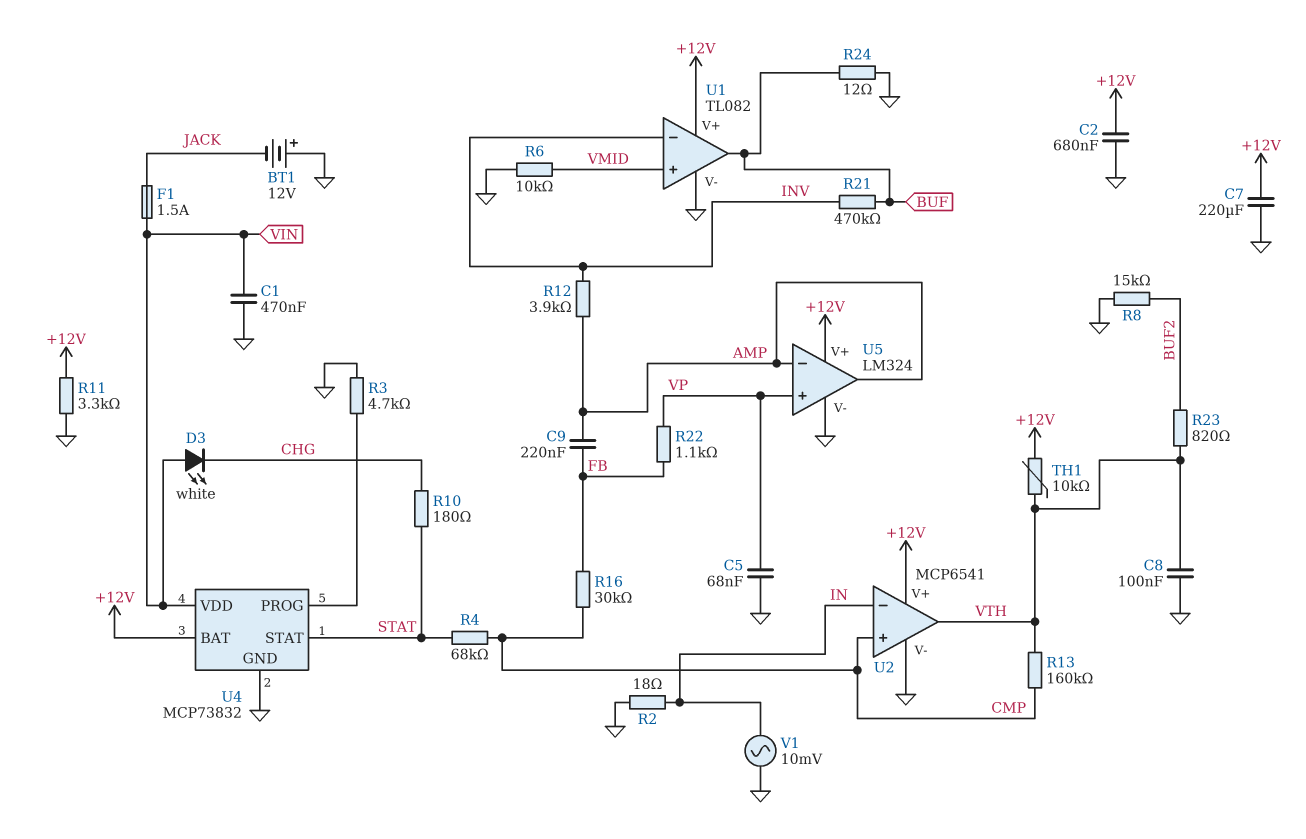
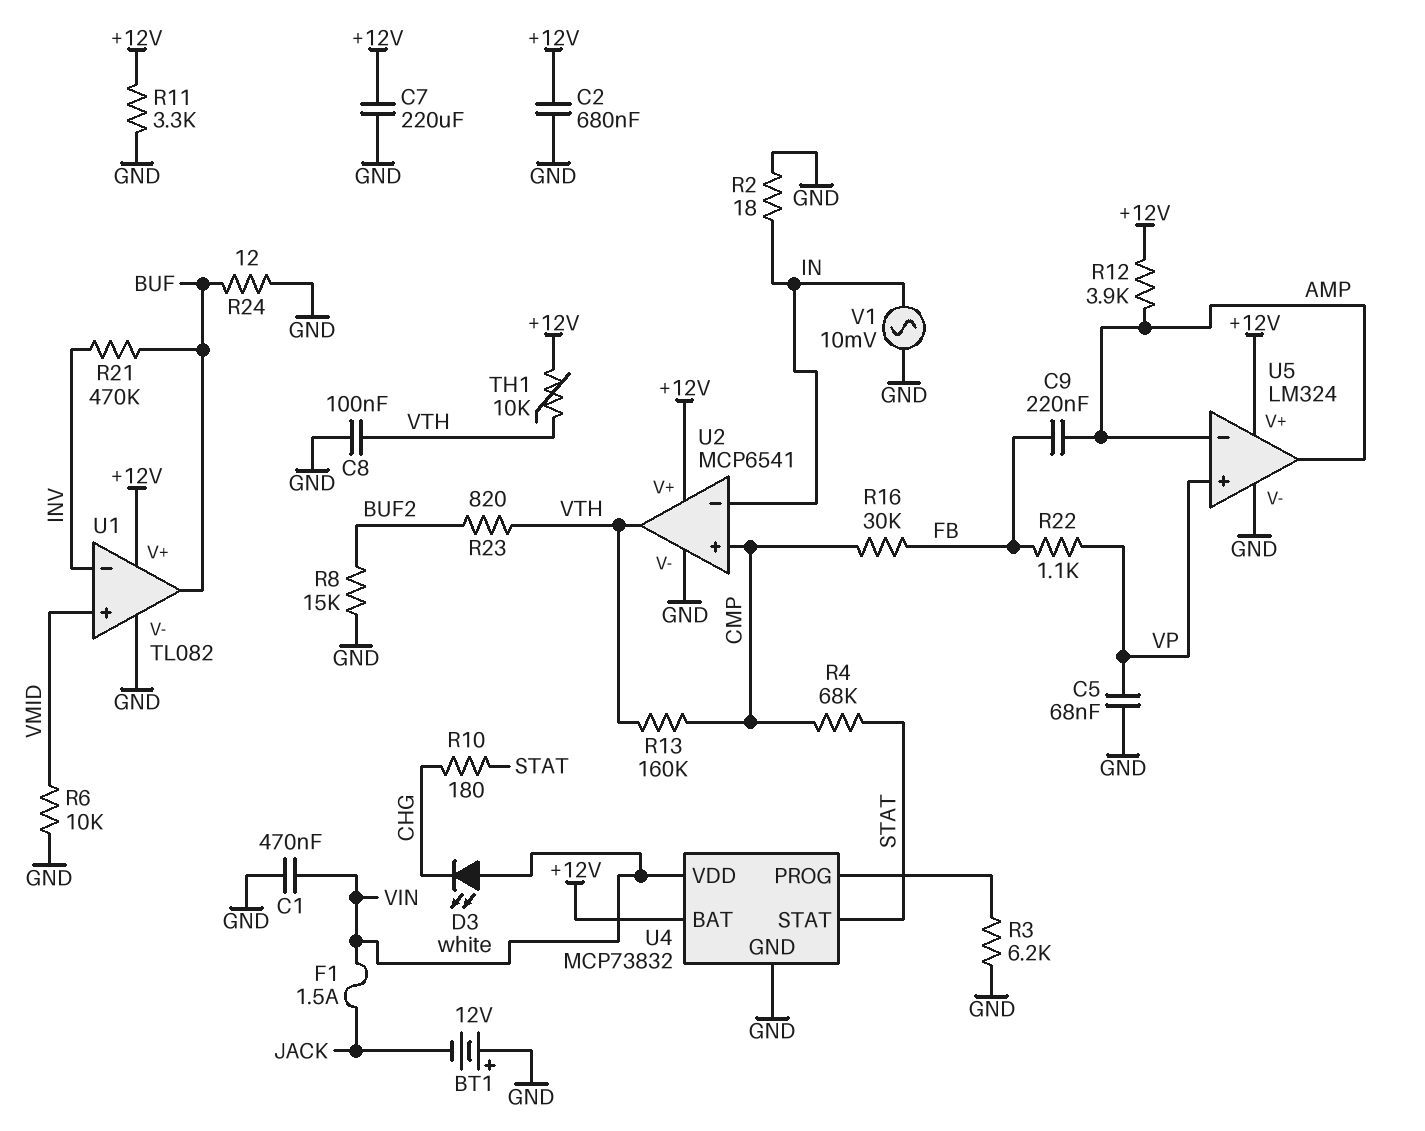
R3: 4.7k (GND, U4/PROG) -> 6.2k (GND, U4/PROG)
R12: 3.9k (AMP, INV) -> 3.9k (+12V, AMP)

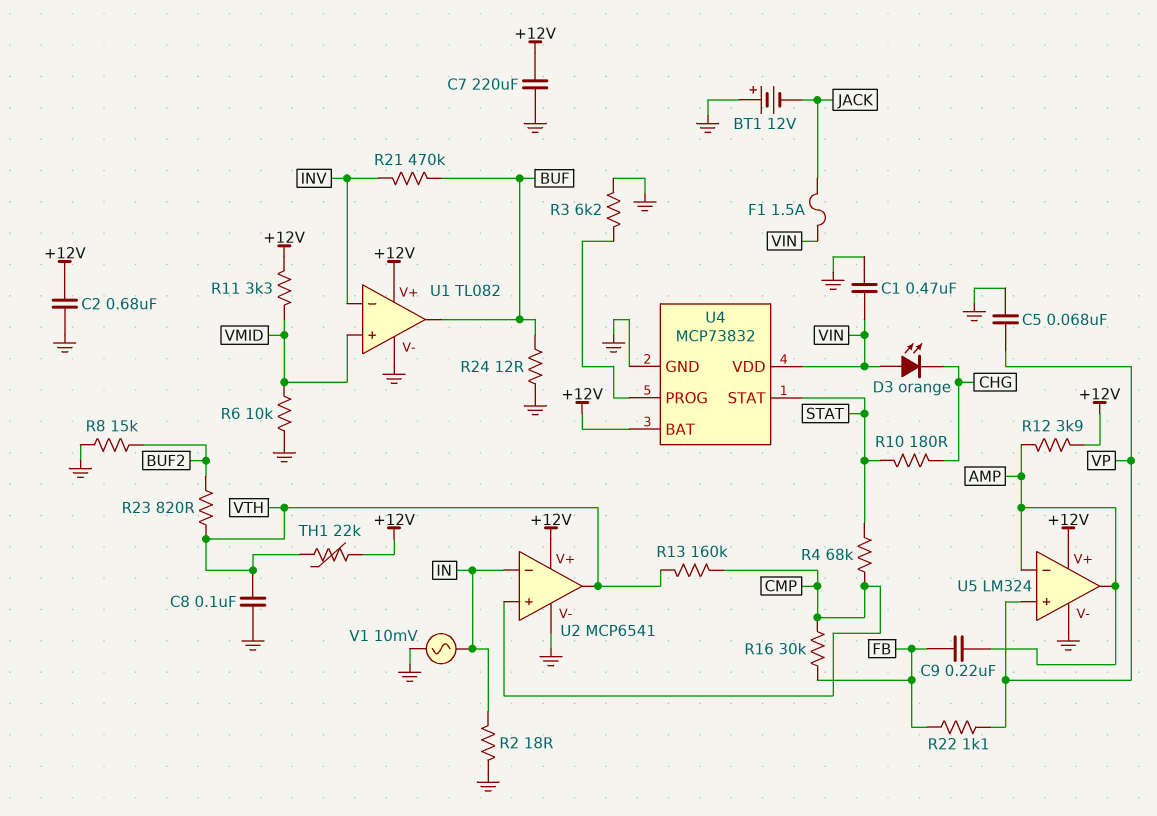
D3: LED white (A VIN, K CHG) -> LED orange (A VIN, K CHG)
R11: 3.3k (+12V, GND) -> 3.3k (+12V, VMID)
TH1: 10k (+12V, VTH) -> 22k (+12V, VTH)

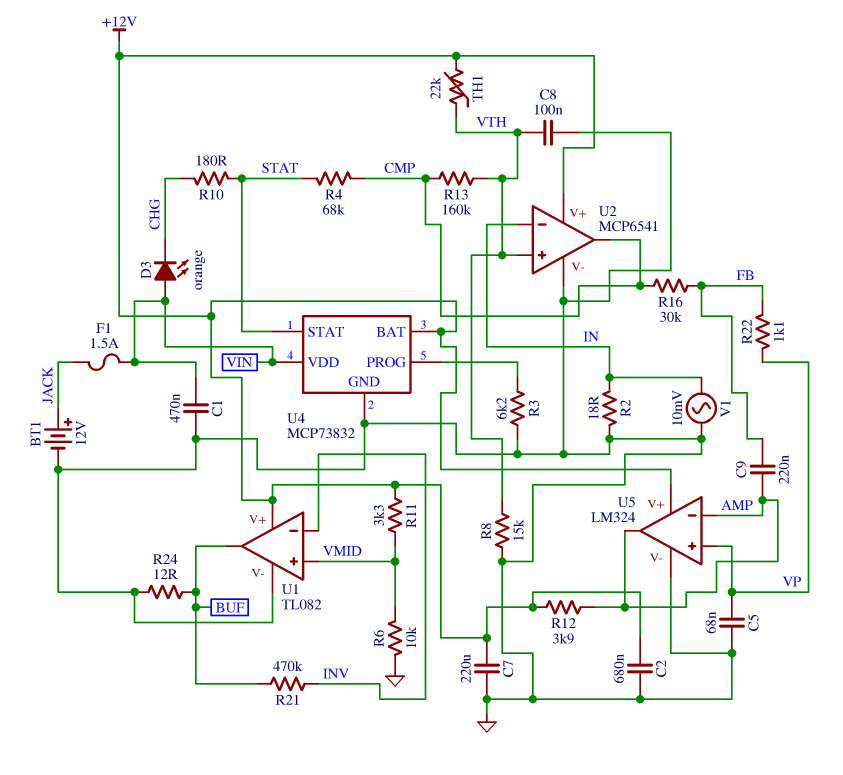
BT1: 12V (plus GND, minus JACK) -> 12V (plus JACK, minus GND)
R8: 15k (BUF2, GND) -> 15k (GND, VTH)
R23: 820 (BUF2, VTH) -> none
U2 pin in+: CMP -> VTH
U2 pin out: VTH -> CMP

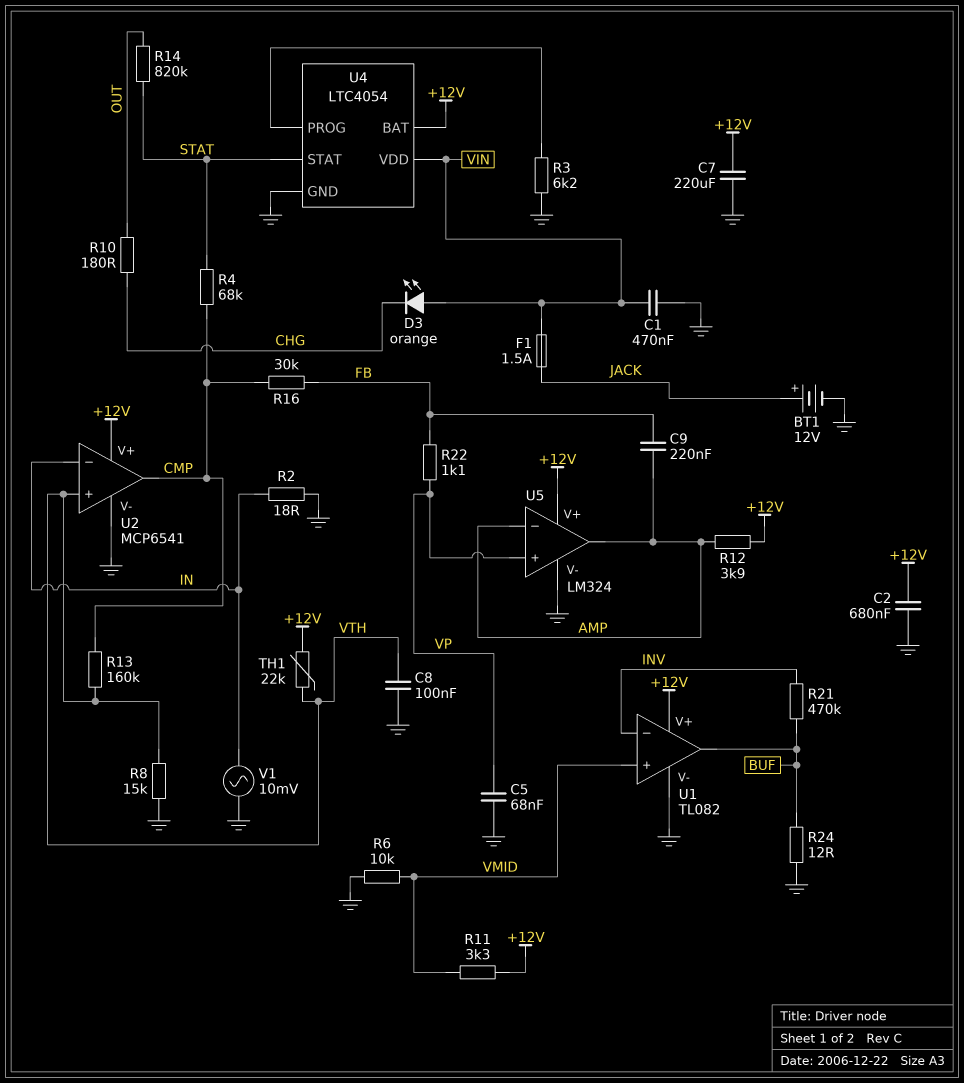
R10: 180 (CHG, STAT) -> 180 (CHG, OUT)
R14: none -> 820k (OUT, STAT)
U4: MCP73832 -> LTC4054

